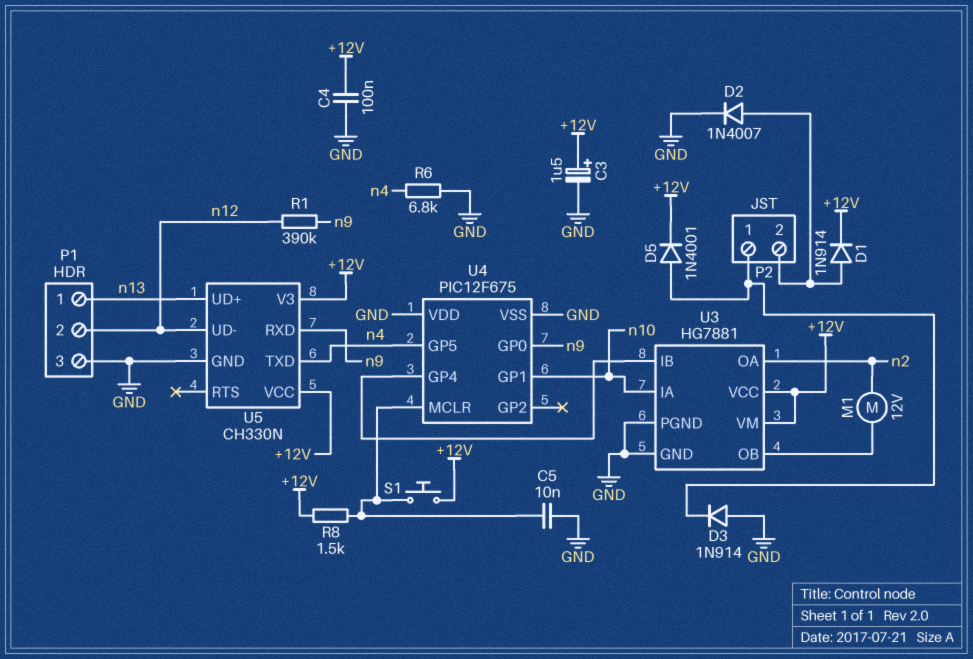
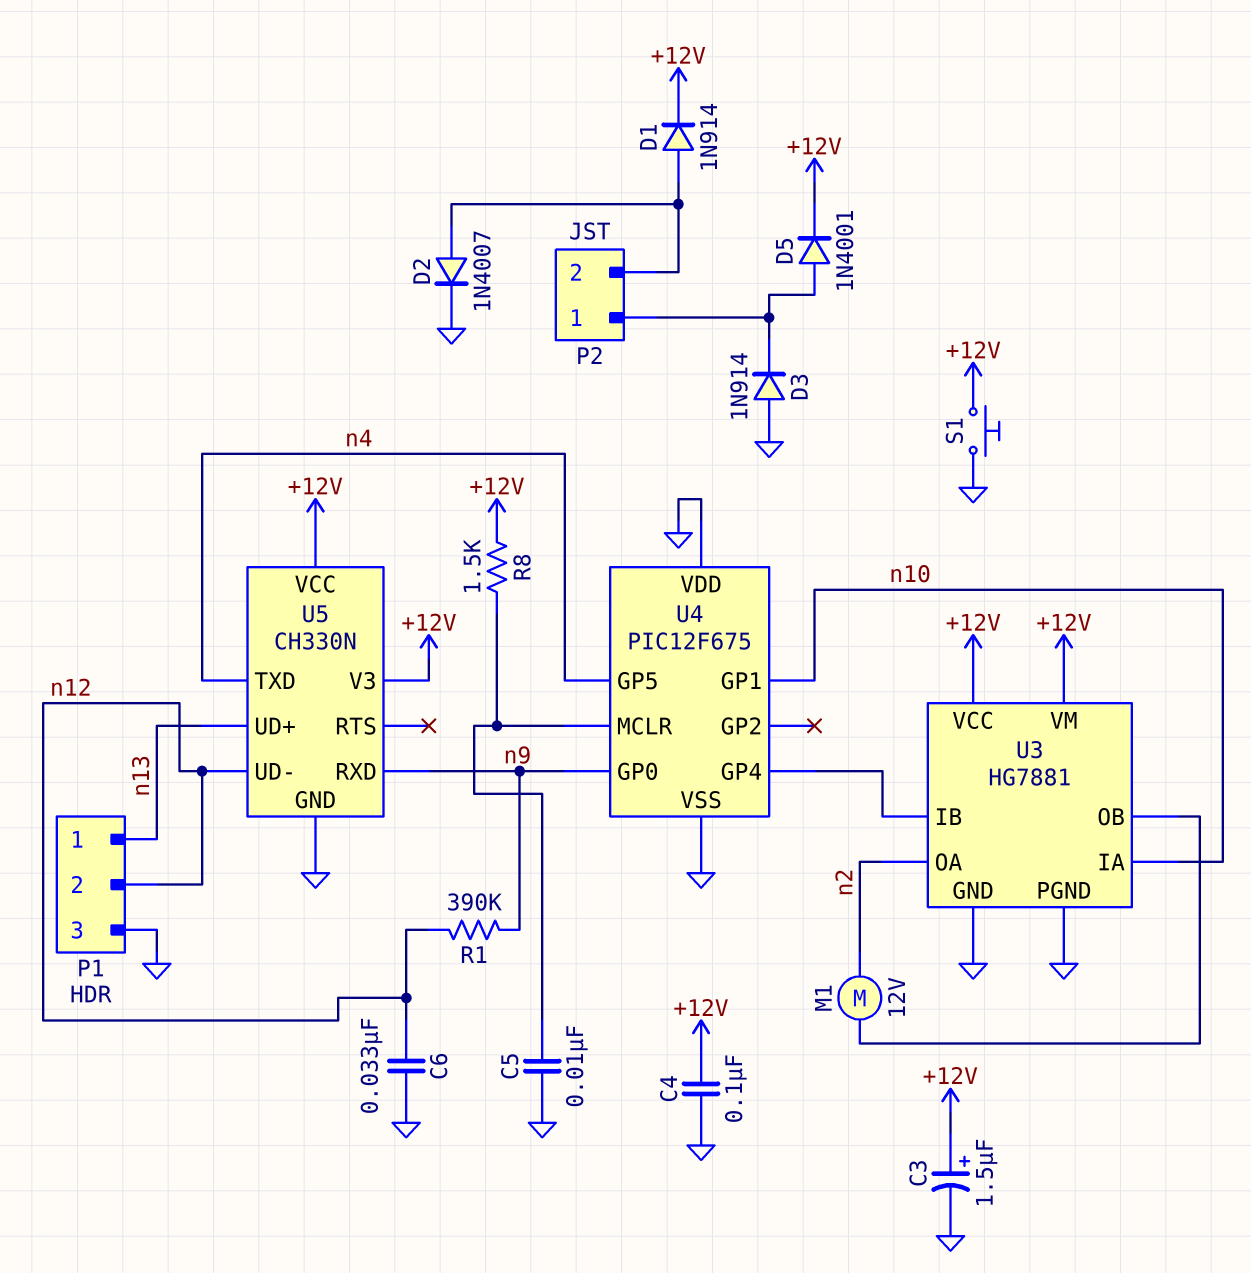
C6: none -> 33nF (GND, n12)
R6: 6.8k (GND, n4) -> none
S1: button (+12V, U4/MCLR) -> button (+12V, GND)

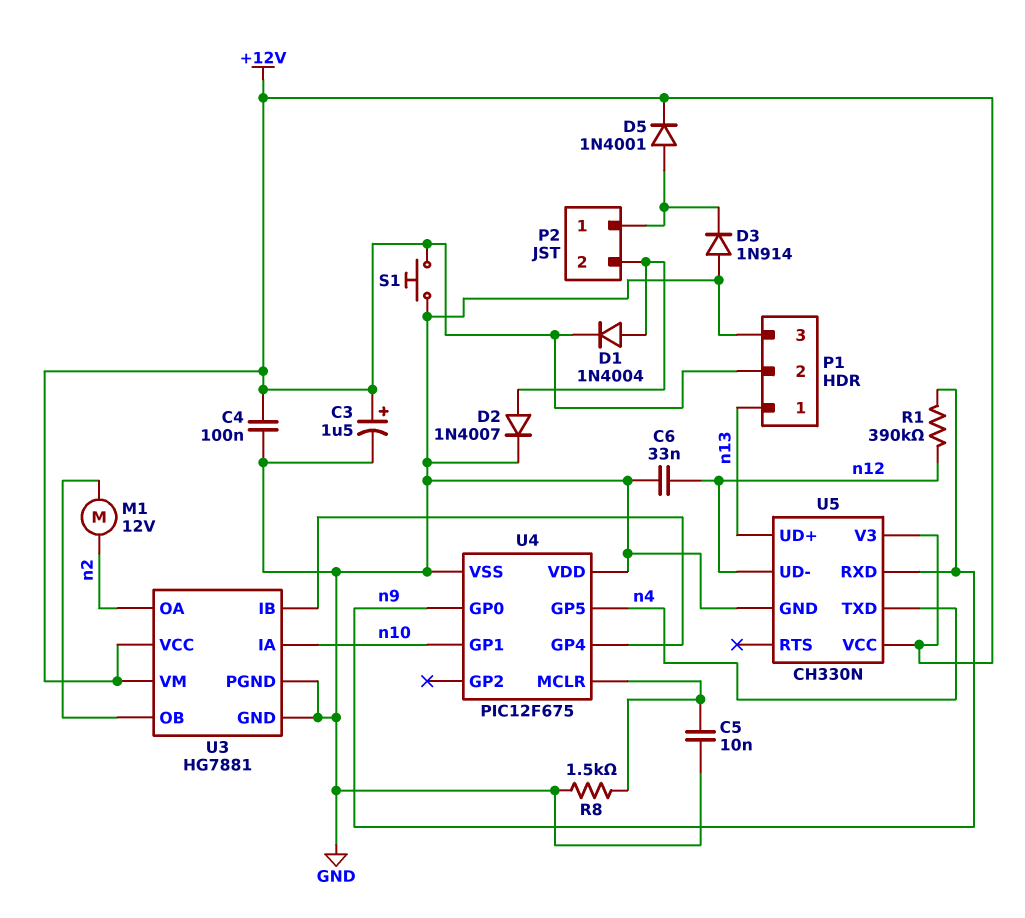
D1: diode 1N914 (A P2/2, K +12V) -> diode 1N4004 (A P2/2, K +12V)
P1 pin 2: n12 -> +12V
R8: 1.5k (+12V, U4/MCLR) -> 1.5k (GND, U4/MCLR)

